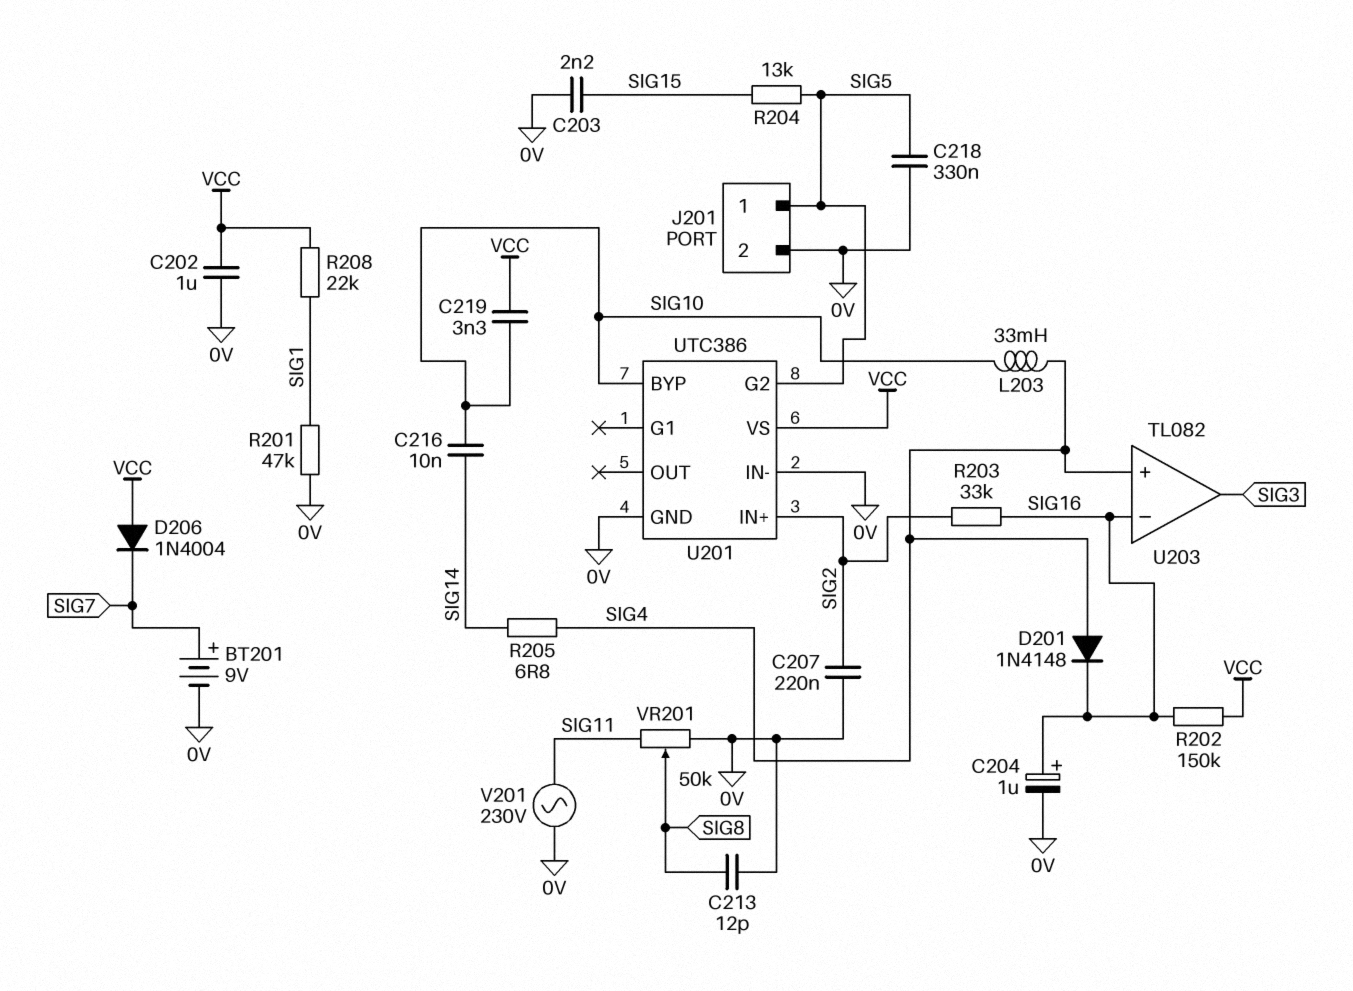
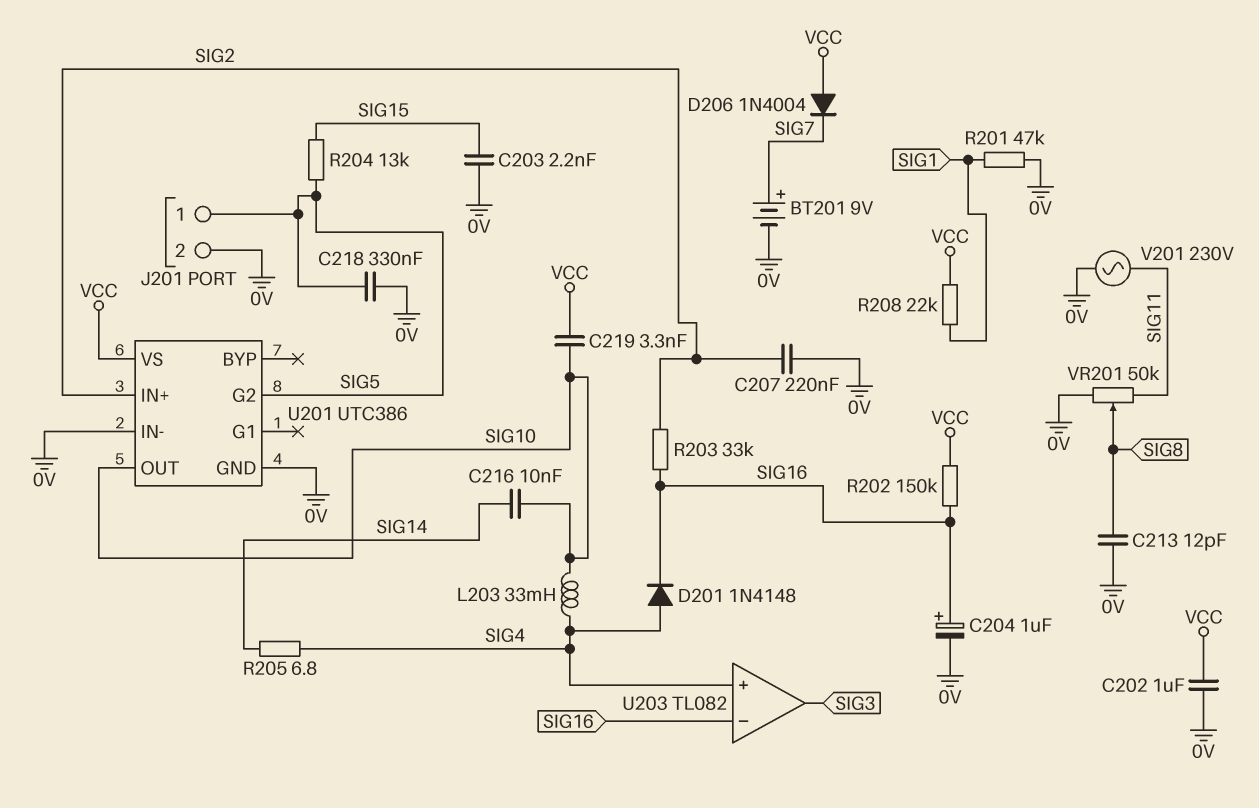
U201 pin BYP: SIG10 -> none
U201 pin OUT: none -> SIG10

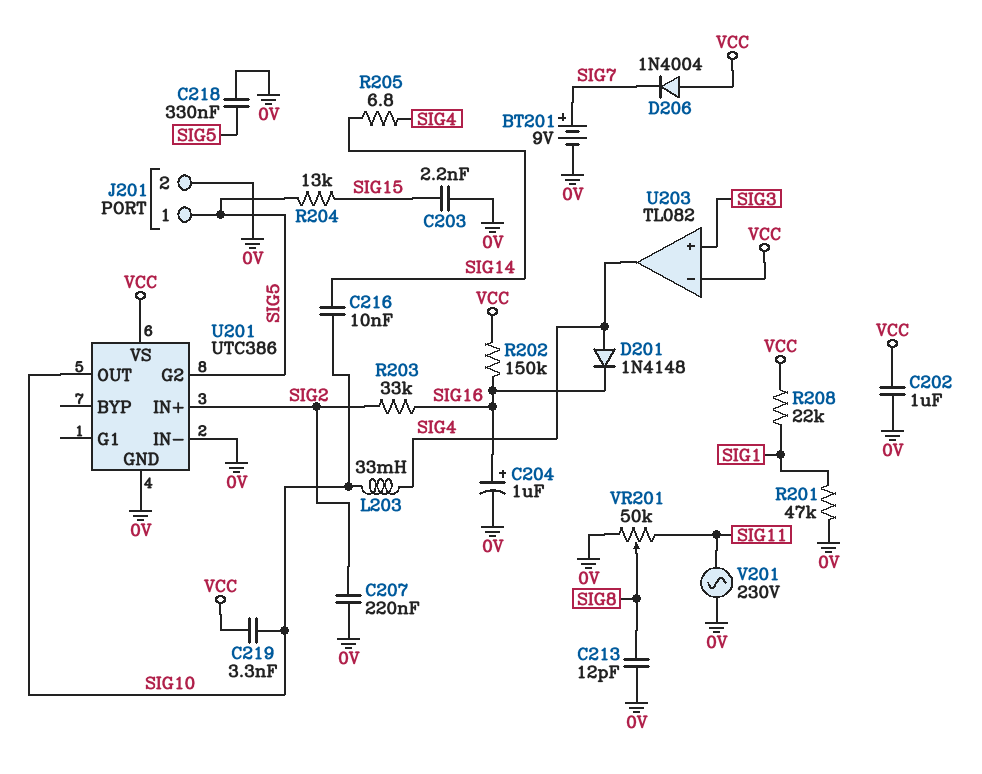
U203 pin in+: SIG4 -> SIG3
U203 pin in-: SIG16 -> VCC
U203 pin out: SIG3 -> SIG4

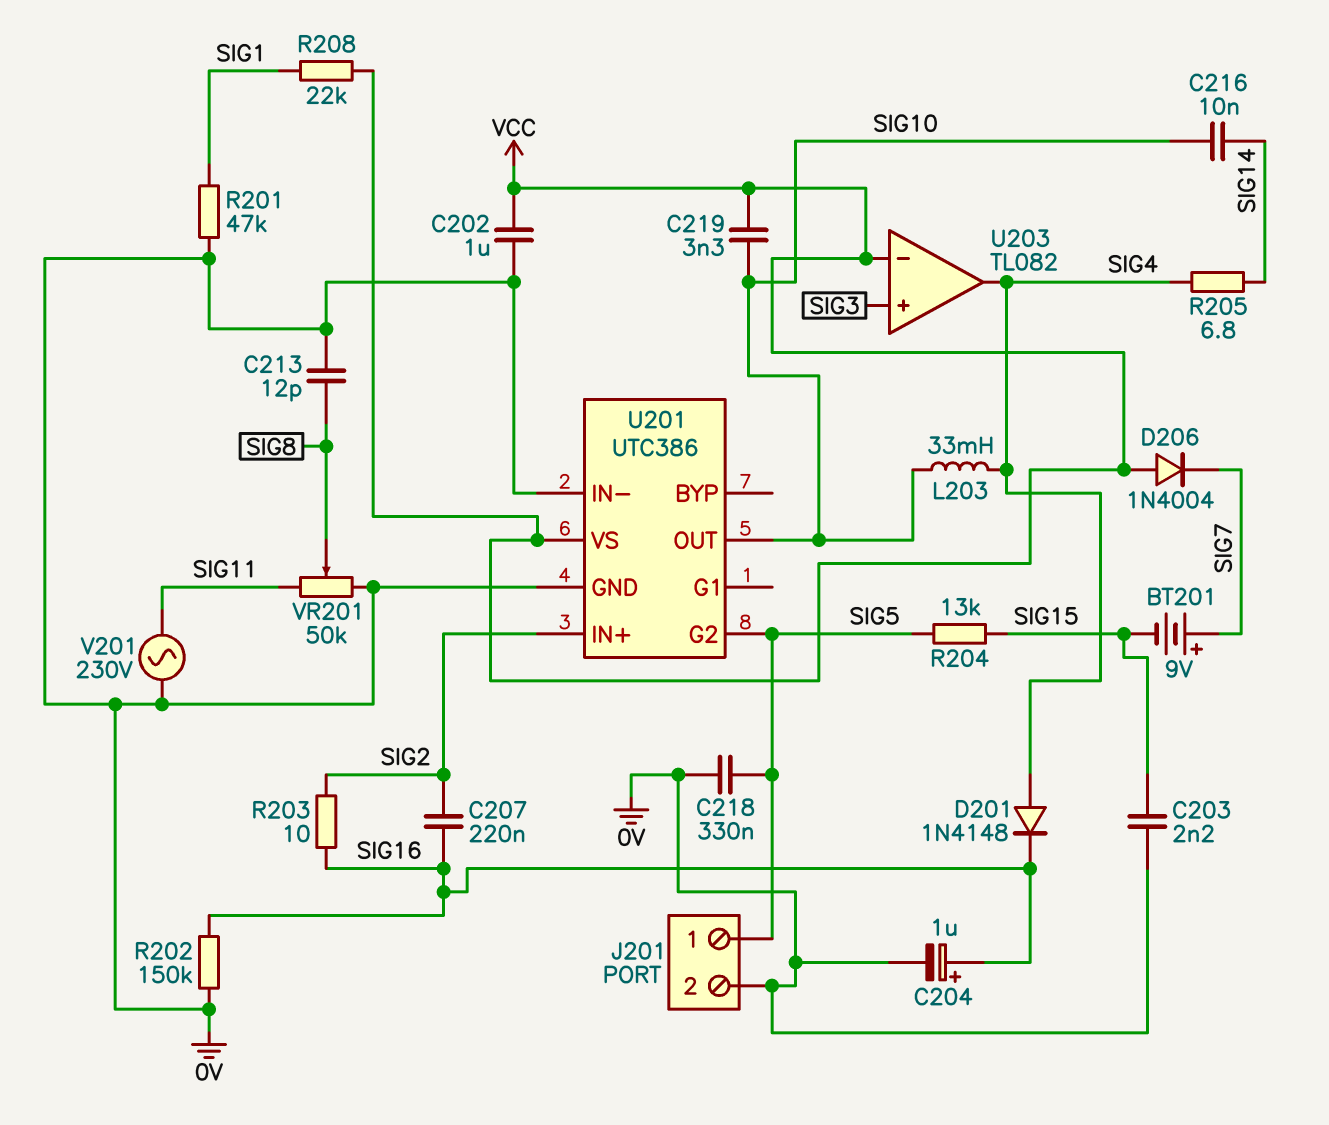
BT201: 9V (plus SIG7, minus 0V) -> 9V (plus SIG7, minus SIG15)
C207: 220nF (0V, SIG2) -> 220nF (SIG2, SIG16)
R202: 150k (SIG16, VCC) -> 150k (0V, SIG16)
R203: 33k (SIG2, SIG16) -> 10 (SIG2, SIG16)

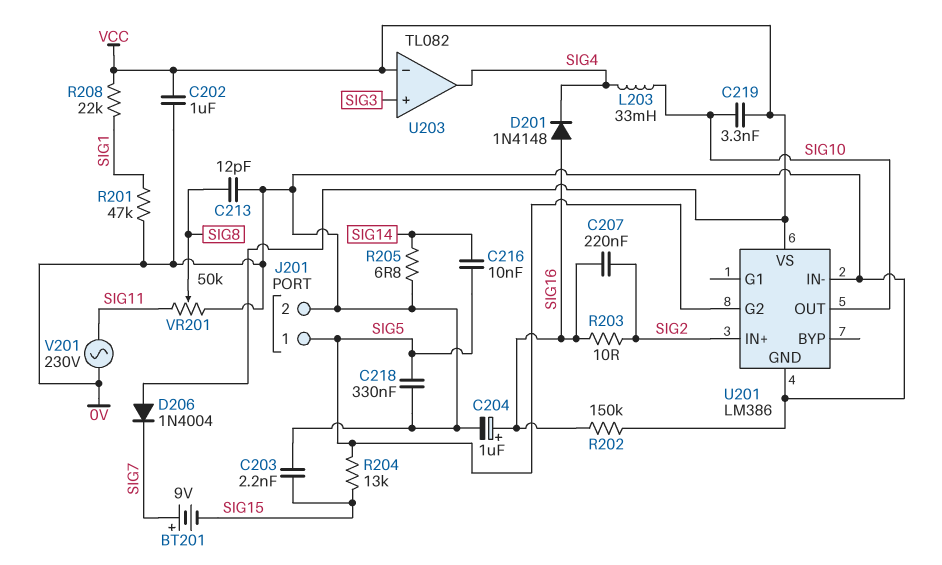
C216: 10nF (SIG10, SIG14) -> 10nF (SIG5, SIG14)
D201: diode 1N4148 (A SIG4, K SIG16) -> diode 1N4148 (A SIG16, K SIG4)
R205: 6.8 (SIG4, SIG14) -> 6.8 (0V, SIG14)
U201: UTC386 -> LM386

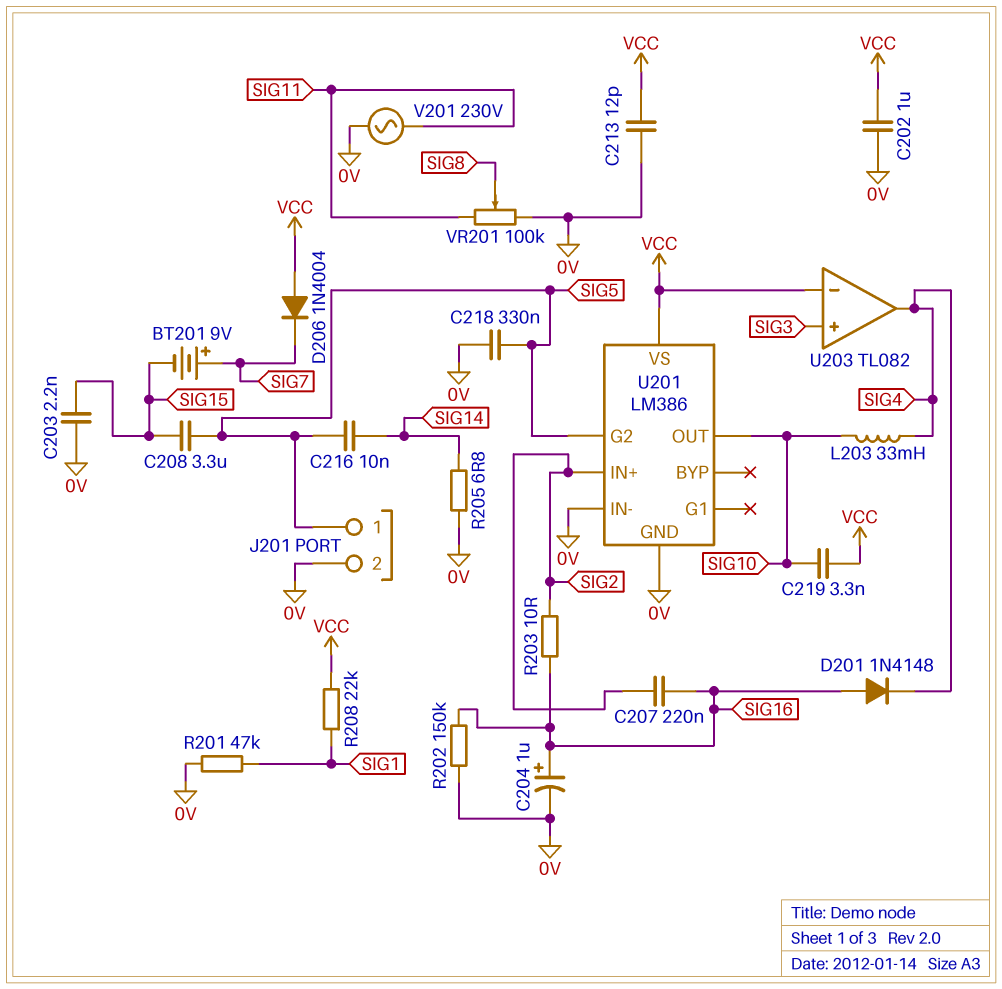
C208: none -> 3.3uF (SIG5, SIG15)
C213: 12pF (0V, SIG8) -> 12pF (0V, VCC)
R204: 13k (SIG5, SIG15) -> none
VR201: 50k (0V, SIG11, wiper SIG8) -> 100k (0V, SIG11, wiper SIG8)

